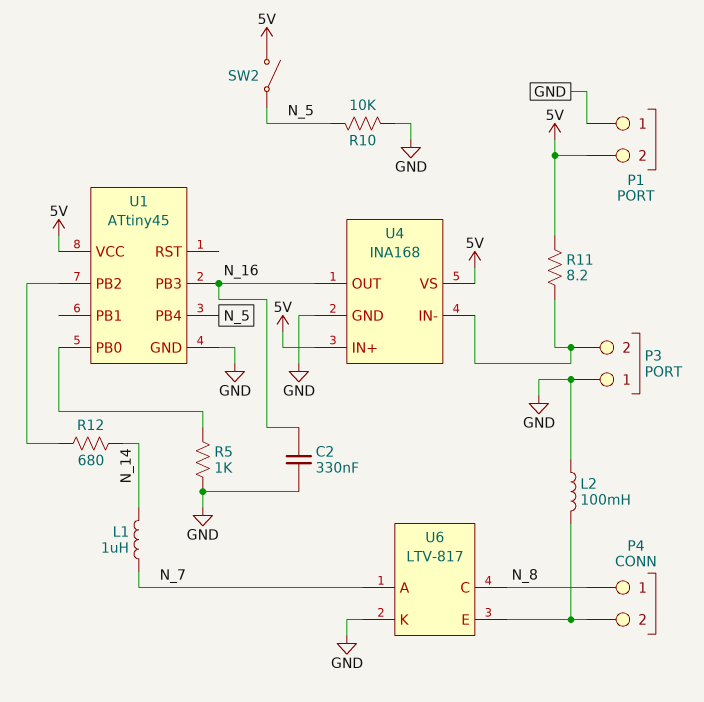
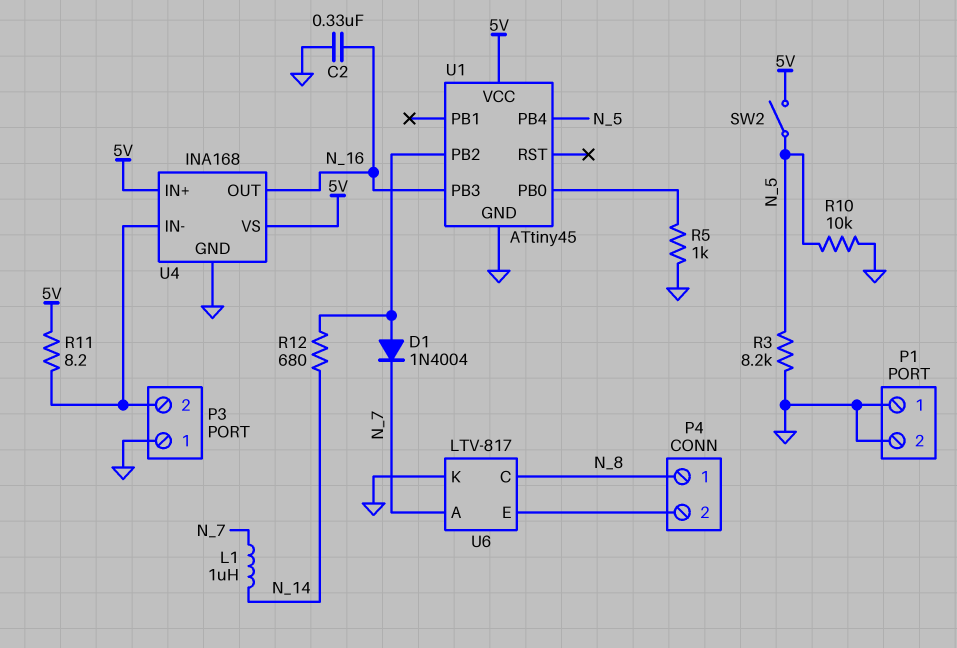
D1: none -> diode 1N4004 (A U1/PB2, K N_7)
L2: 100mH (GND, P4/2) -> none
P1 pin 2: 5V -> GND
R3: none -> 8.2k (GND, N_5)

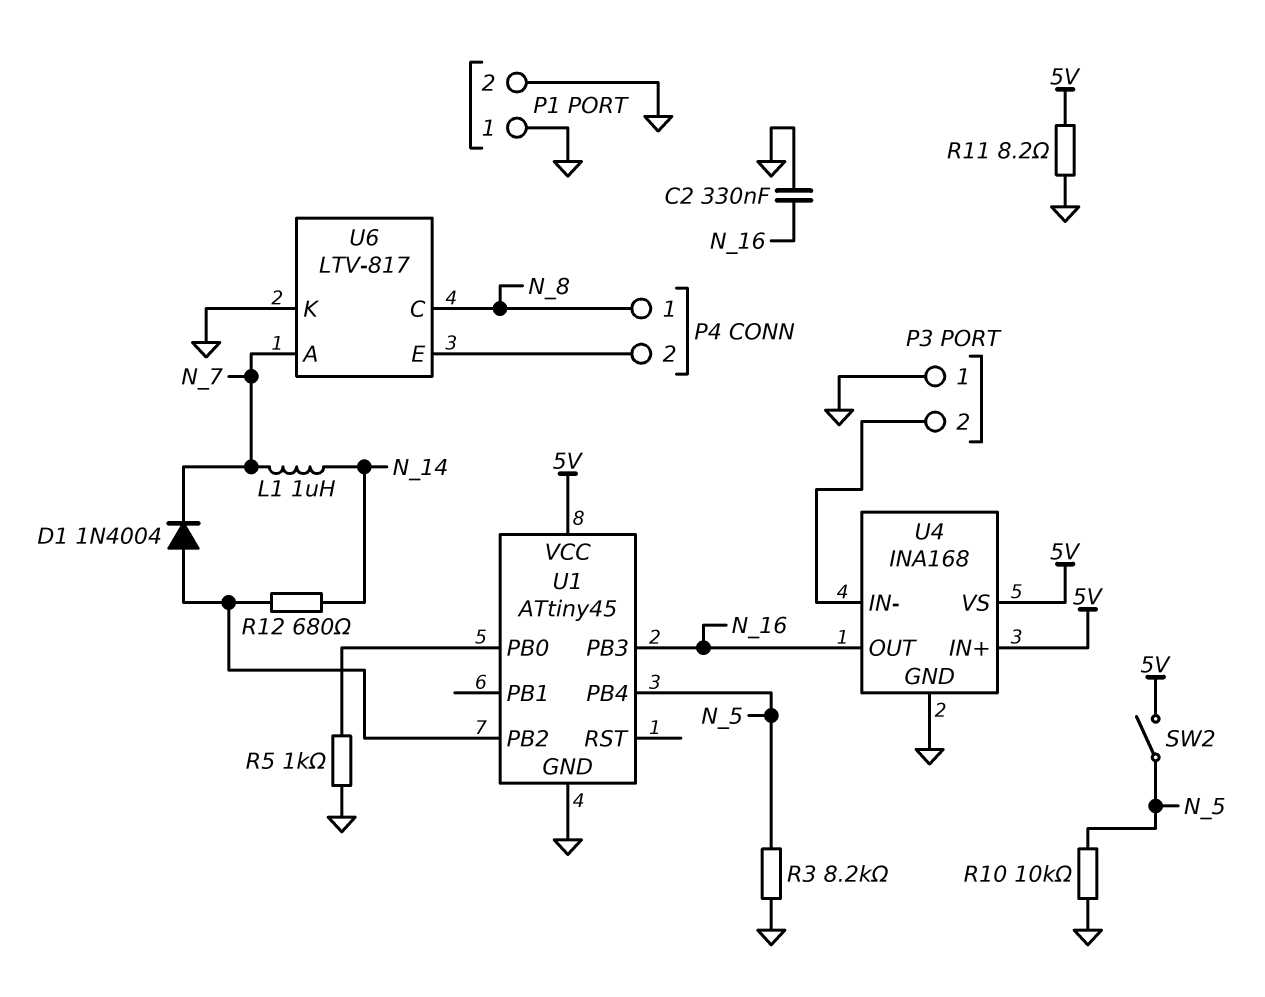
R11: 8.2 (5V, P3/2) -> 8.2 (5V, GND)

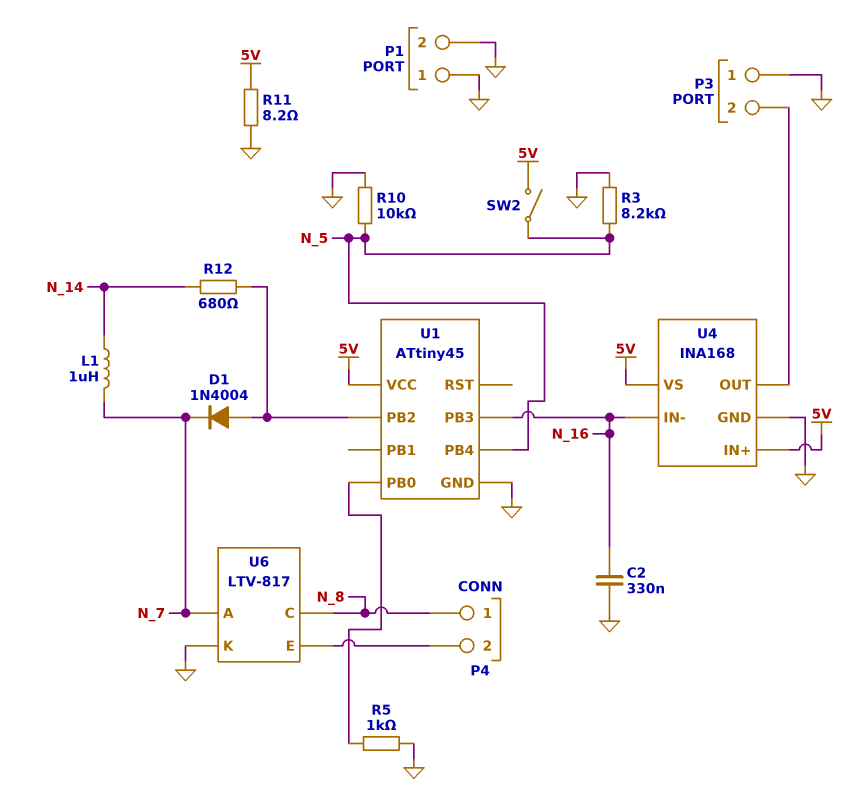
U4 pin IN-: P3/2 -> N_16
U4 pin OUT: N_16 -> P3/2

